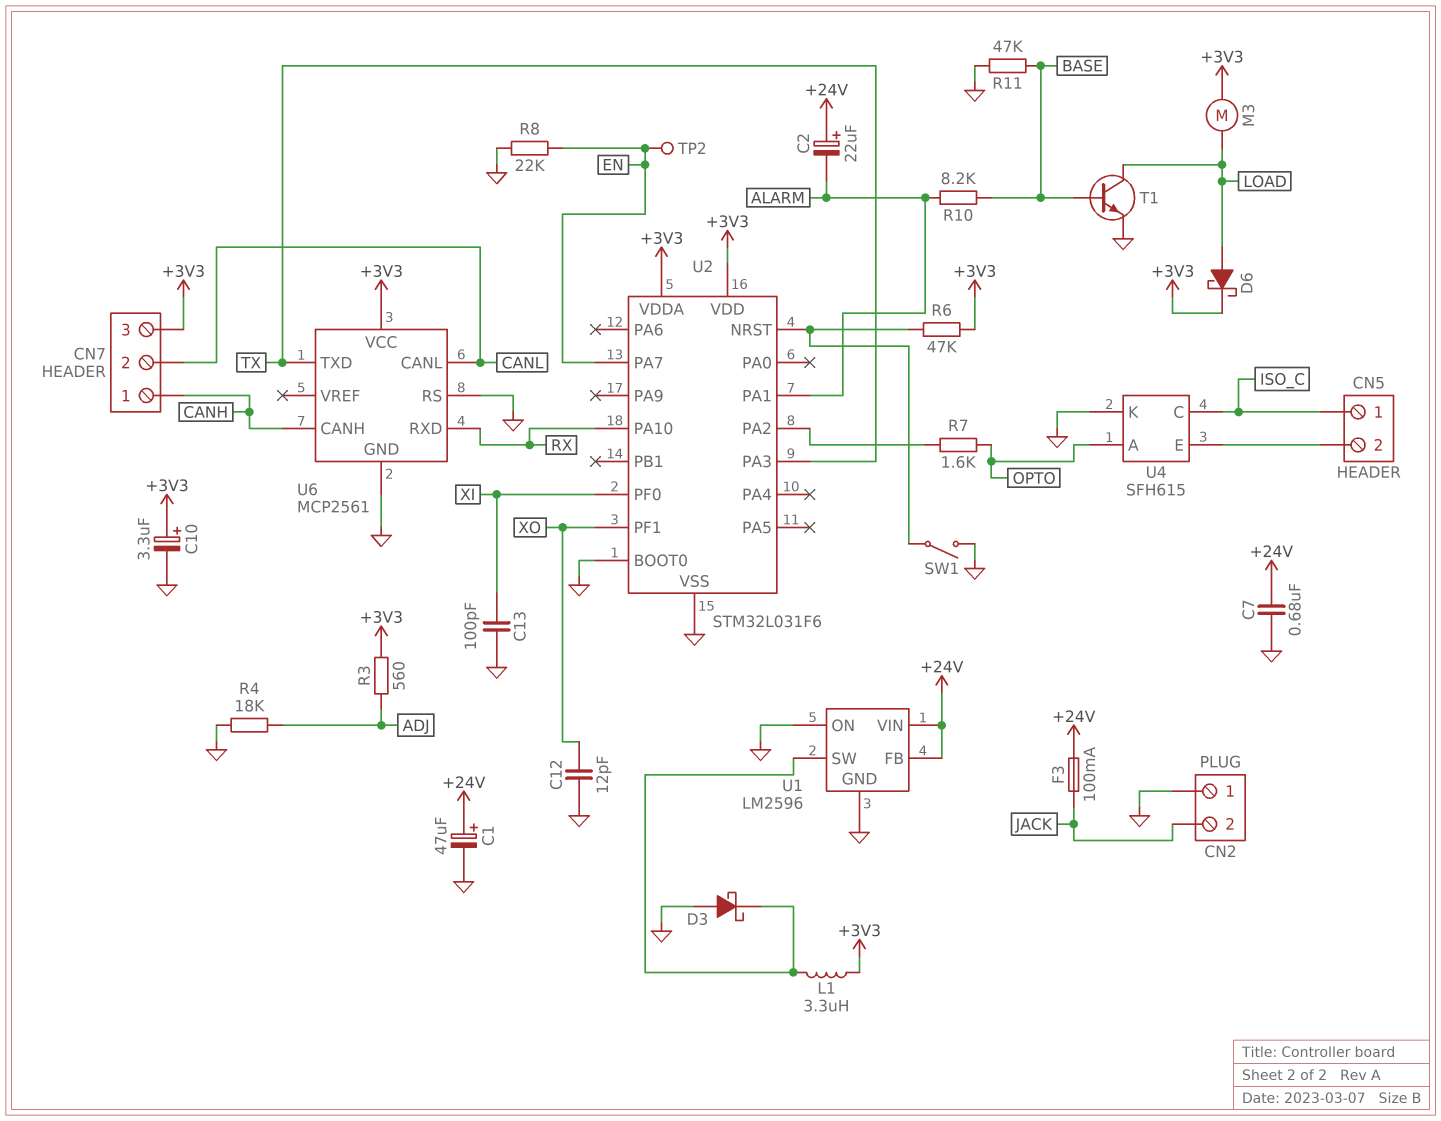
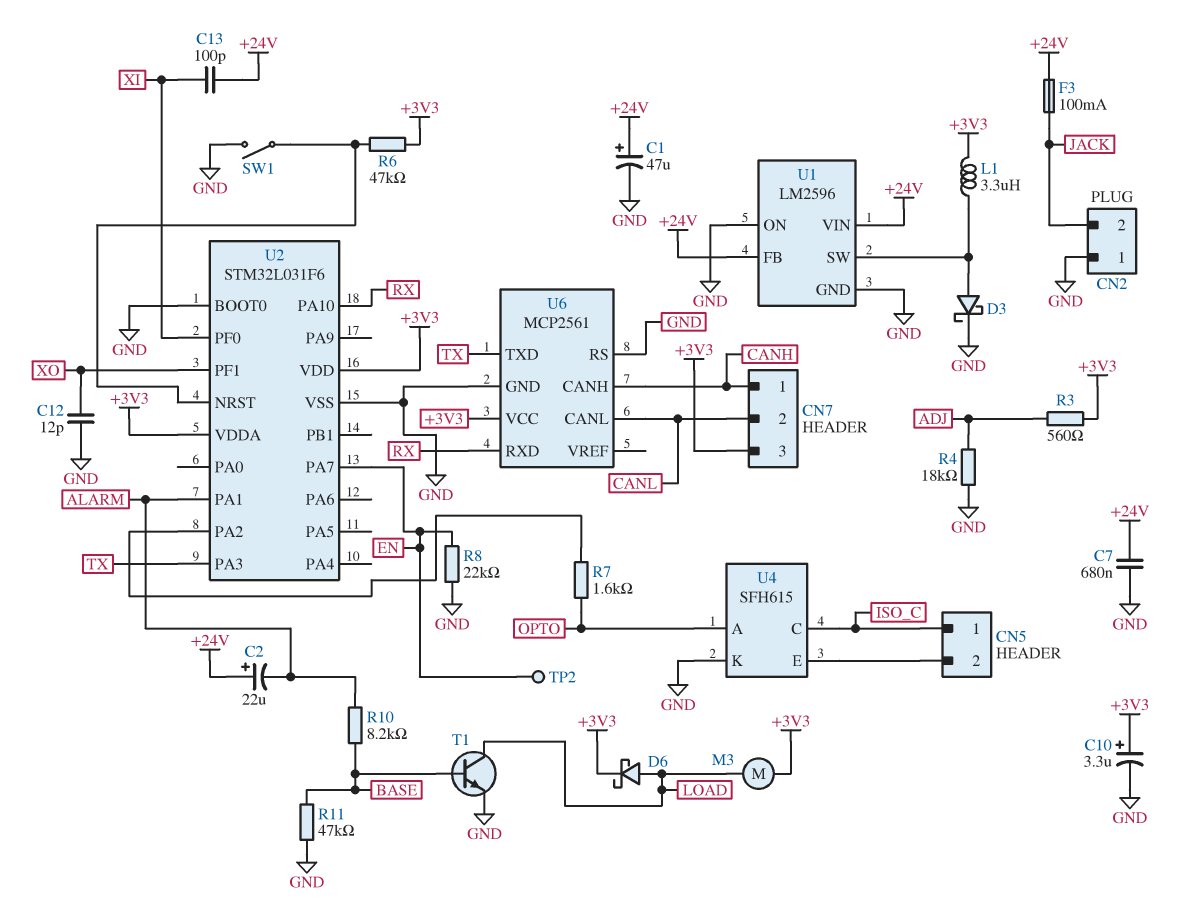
C13: 100pF (GND, XI) -> 100pF (+24V, XI)
D3: schottky (A GND, K U1/SW) -> schottky (A U1/SW, K GND)

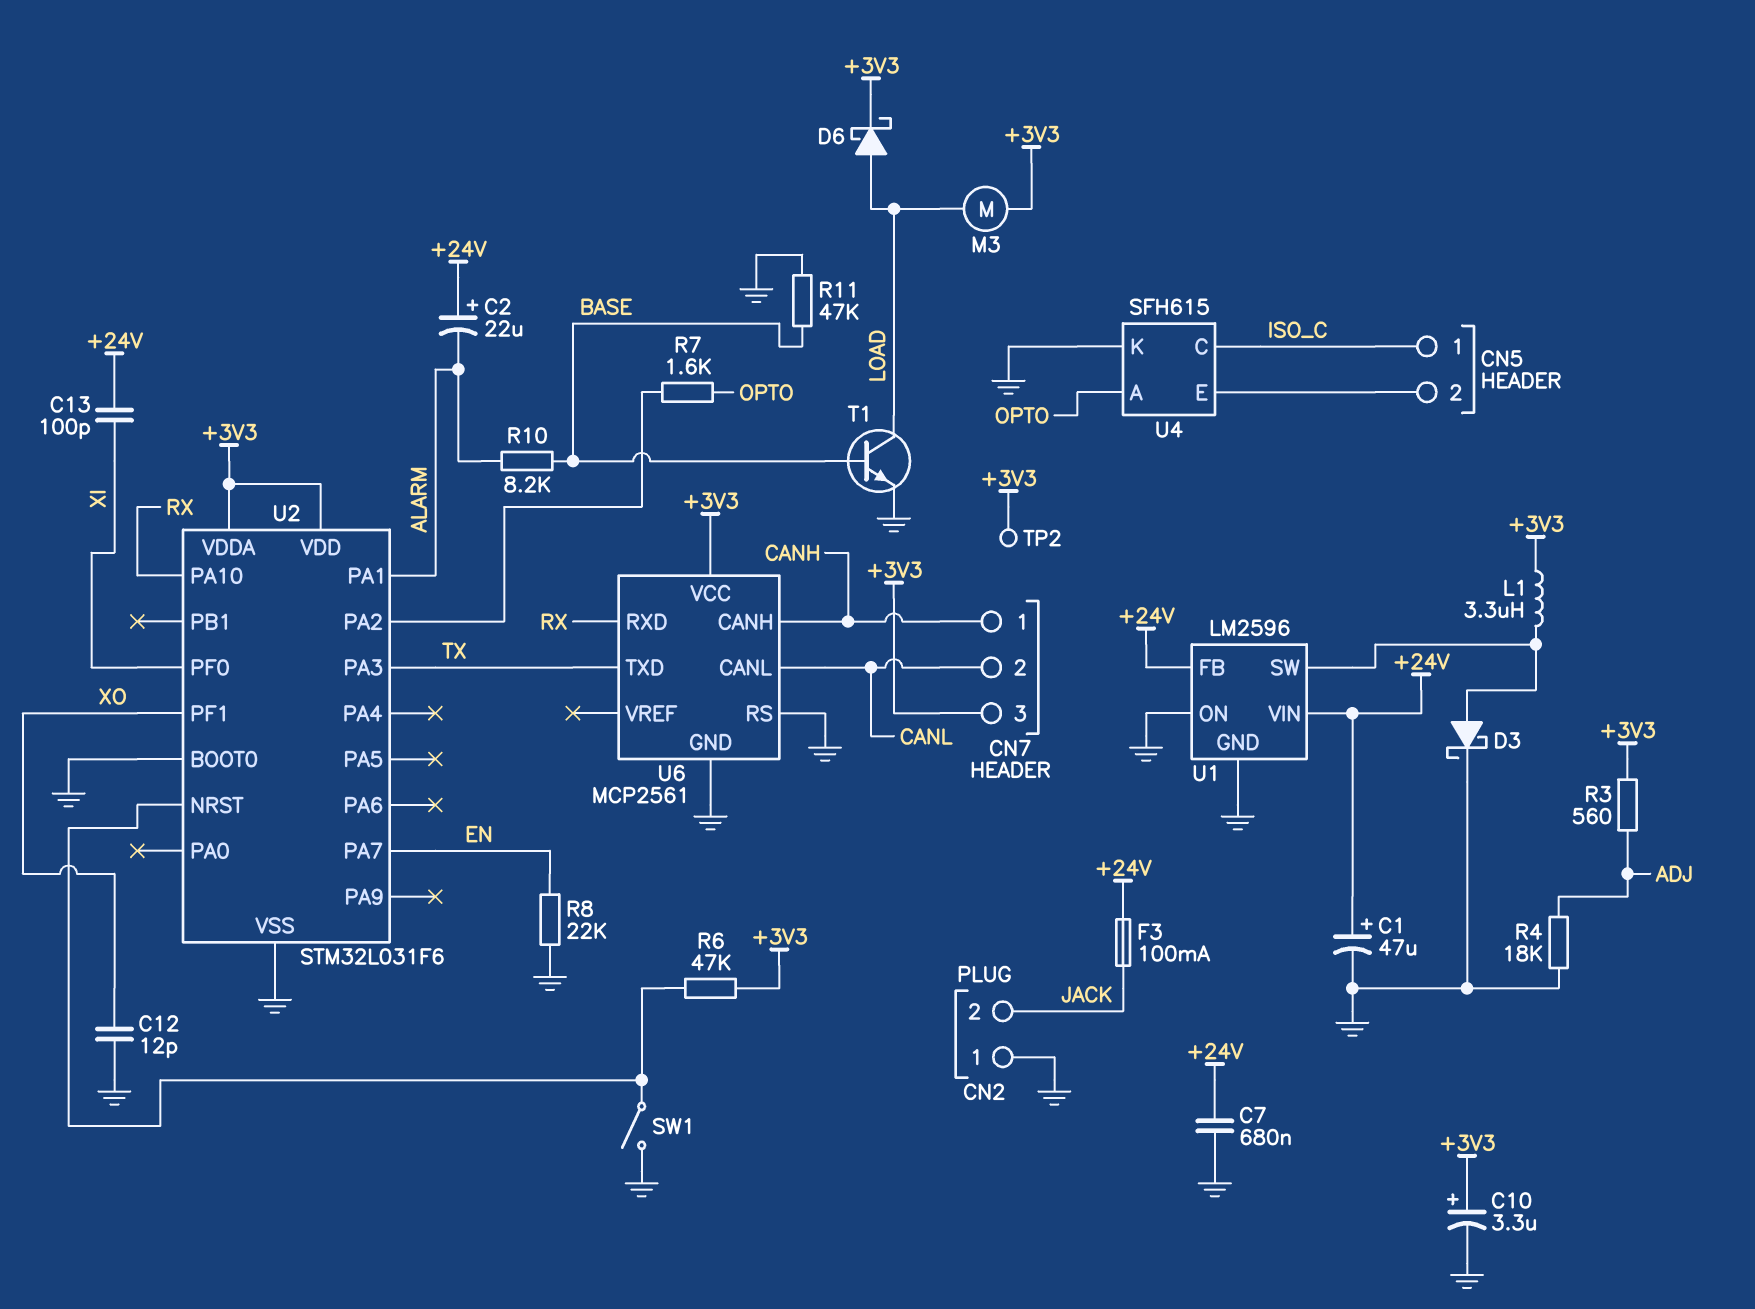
TP2: test point (EN) -> test point (+3V3)

